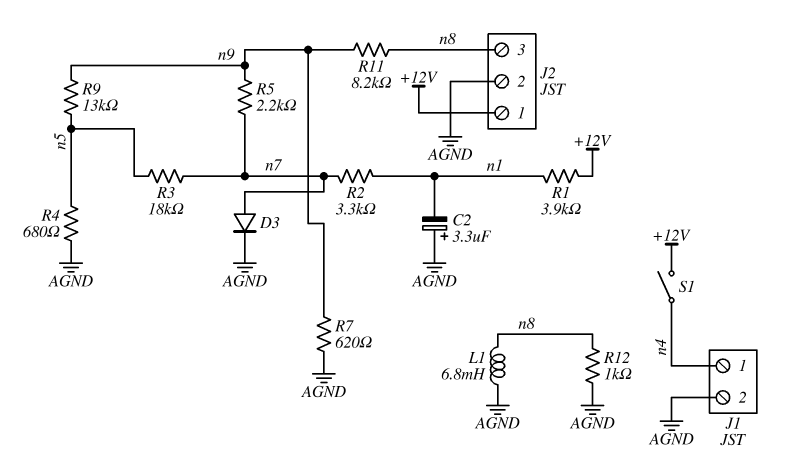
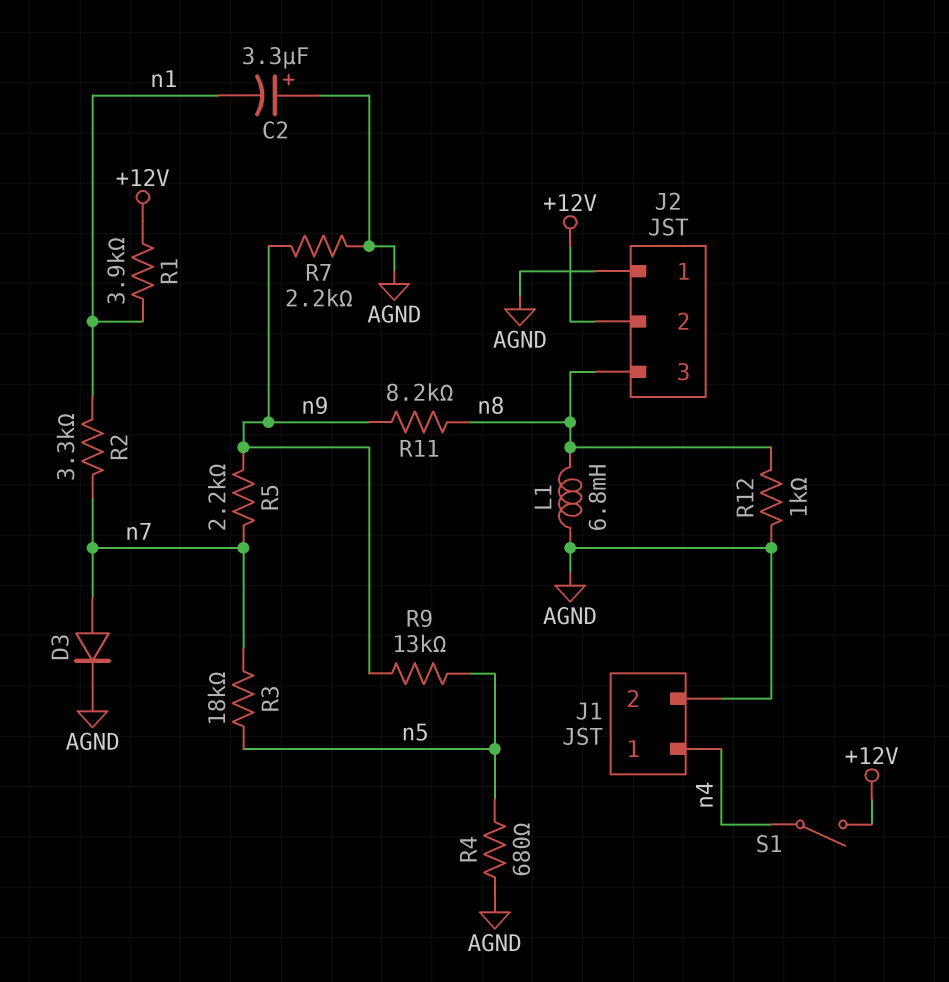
J2 pin 1: +12V -> AGND
J2 pin 2: AGND -> +12V
R7: 620 (AGND, n9) -> 2.2k (AGND, n9)

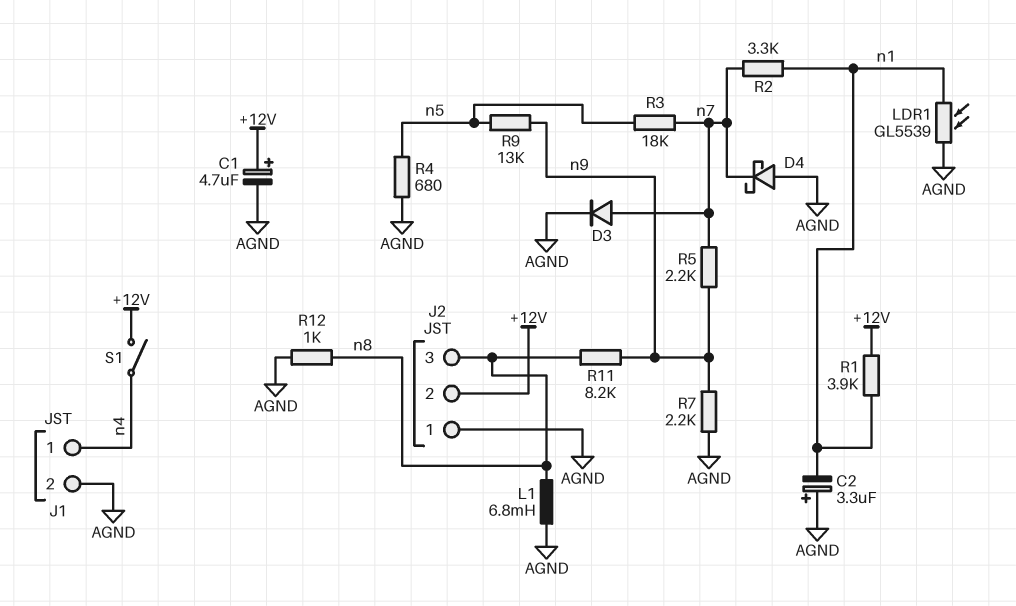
C1: none -> 4.7uF (plus +12V, minus AGND)
D4: none -> schottky (A AGND, K n7)
LDR1: none -> GL5539 (AGND, n1)

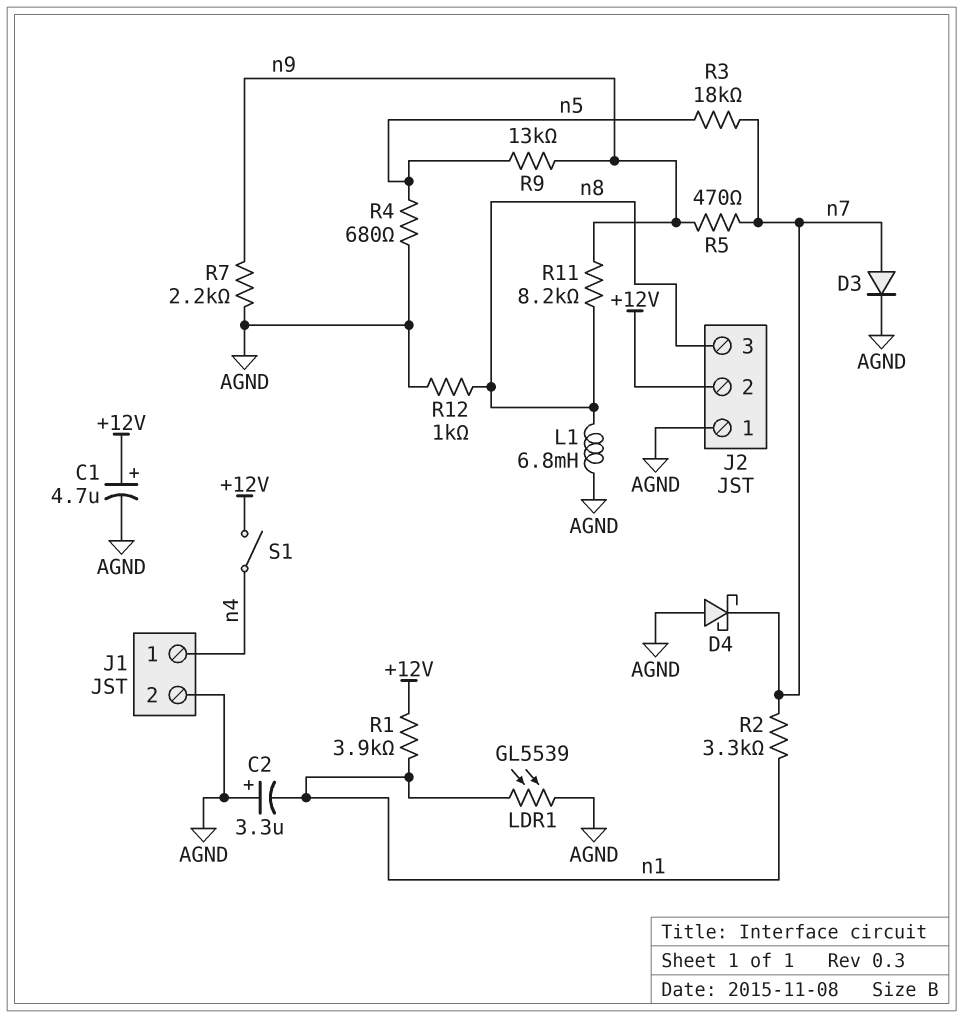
R5: 2.2k (n7, n9) -> 470 (n7, n9)

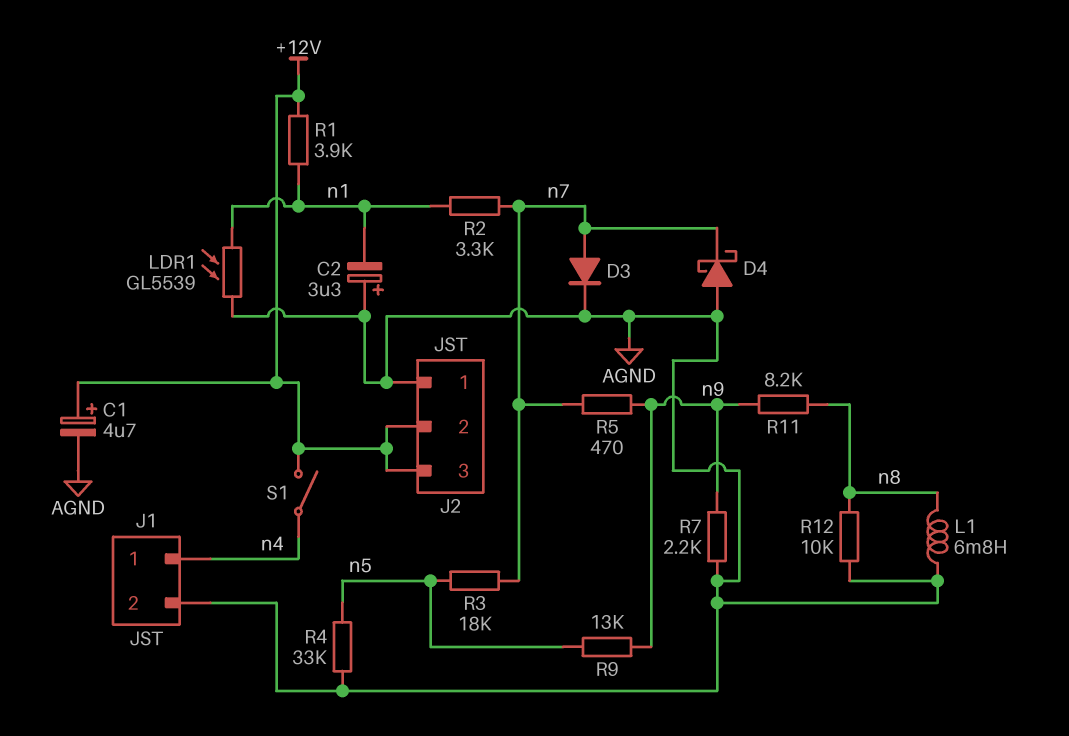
J2 pin 3: n8 -> +12V
R4: 680 (AGND, n5) -> 33k (AGND, n5)
R12: 1k (AGND, n8) -> 10k (AGND, n8)

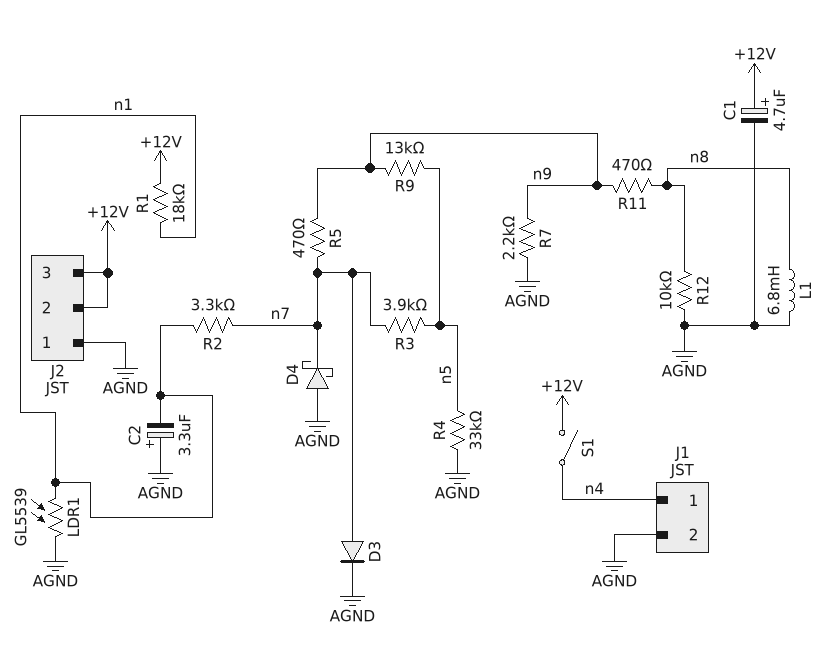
R1: 3.9k (+12V, n1) -> 18k (+12V, n1)
R3: 18k (n5, n7) -> 3.9k (n5, n7)
R11: 8.2k (n8, n9) -> 470 (n8, n9)

